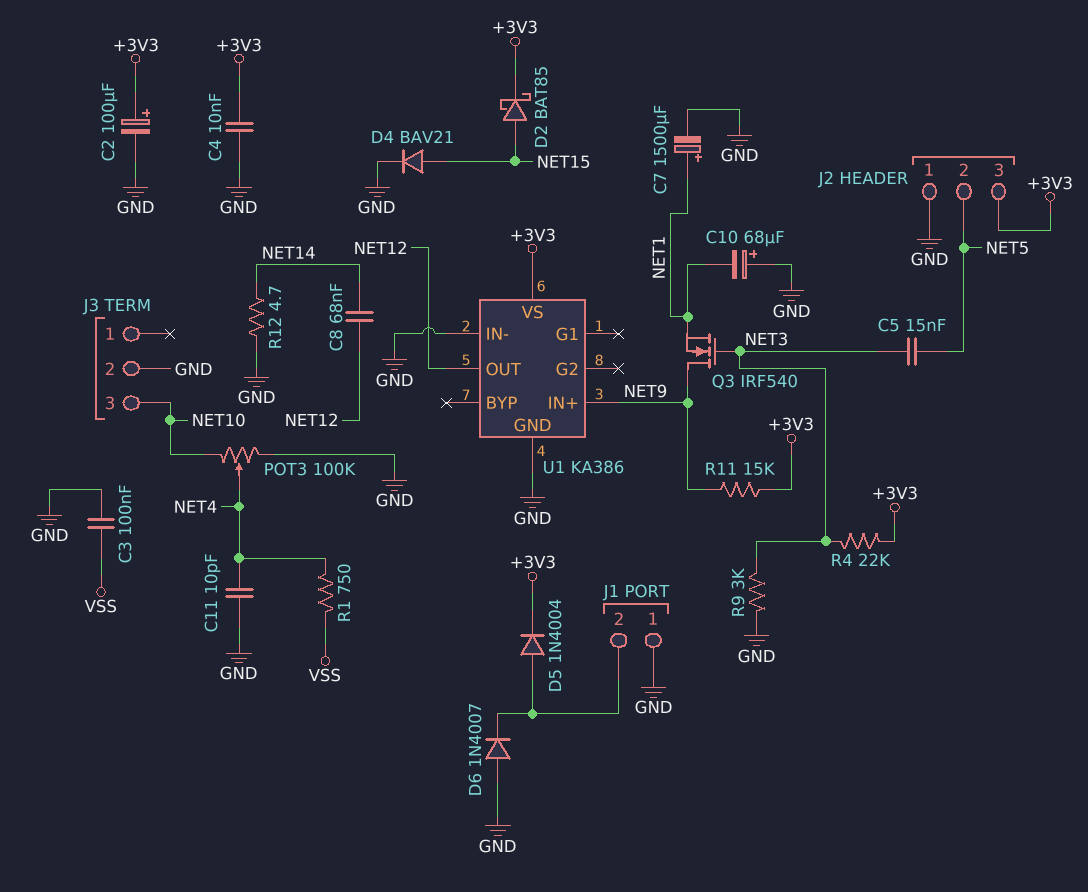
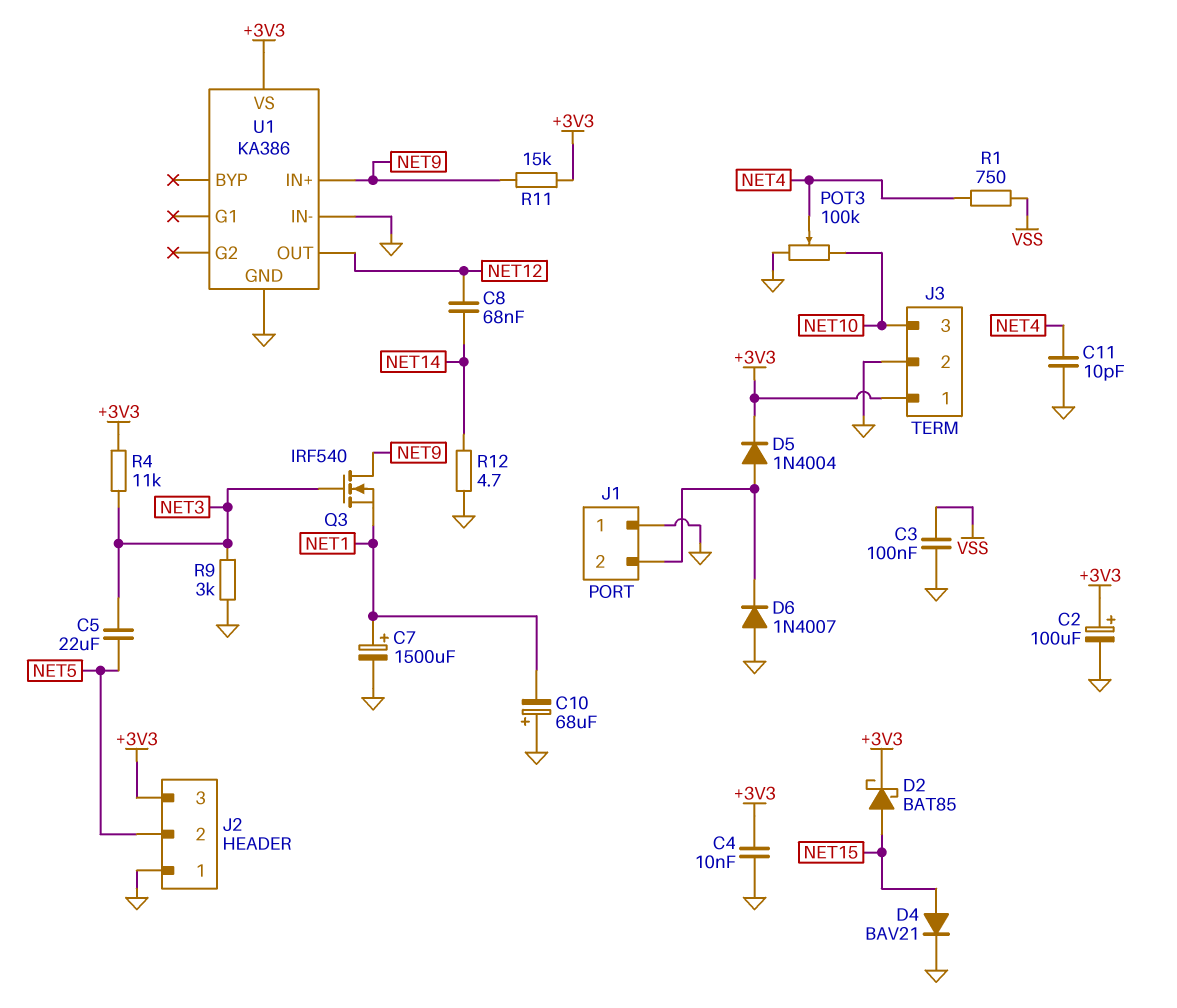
C5: 15nF (NET3, NET5) -> 22uF (NET3, NET5)
J3 pin 1: none -> +3V3
R4: 22k (+3V3, NET3) -> 11k (+3V3, NET3)

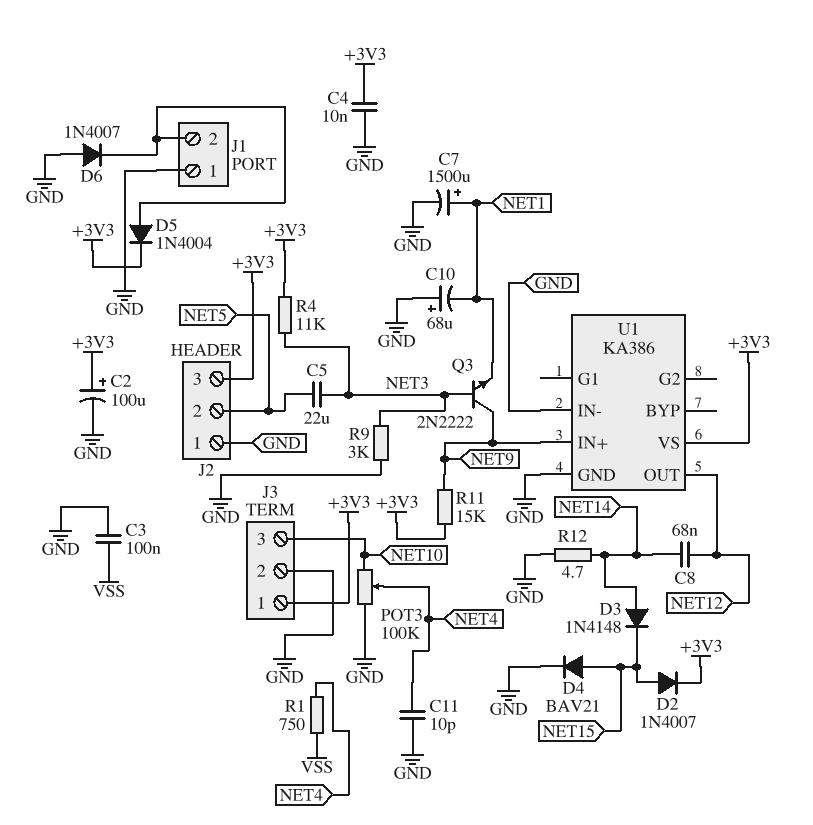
D2: schottky BAT85 (A NET15, K +3V3) -> diode 1N4007 (A NET15, K +3V3)
D3: none -> diode 1N4148 (A NET14, K NET15)
Q3: NMOS IRF540 (G NET3, D NET9, S NET1) -> NPN 2N2222 (B NET3, C NET9, E NET1)

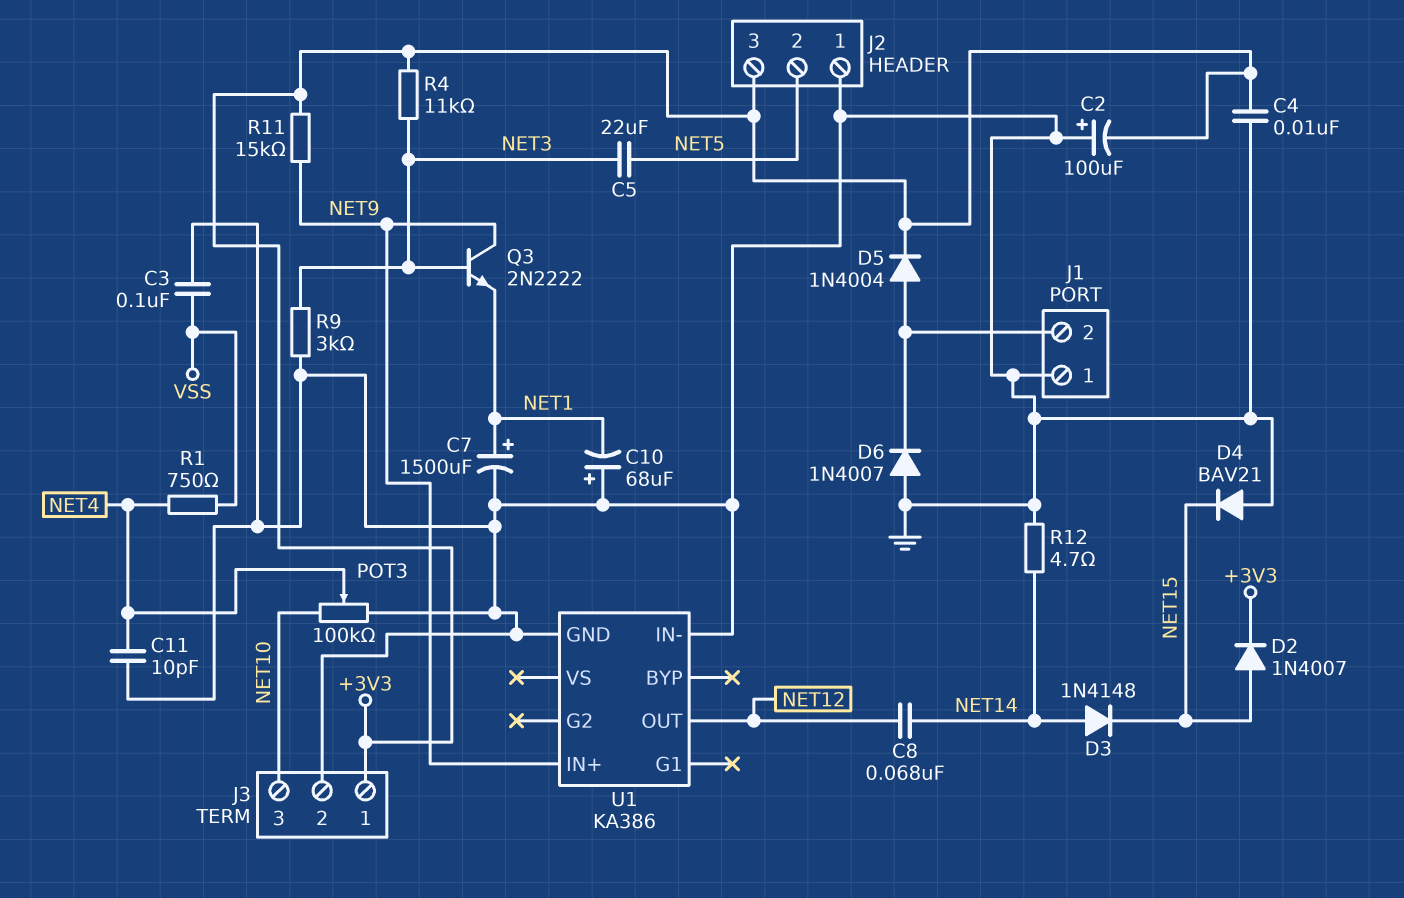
C2: 100uF (plus +3V3, minus GND) -> 100uF (plus GND, minus +3V3)
D4: diode BAV21 (A NET15, K GND) -> diode BAV21 (A GND, K NET15)
U1 pin VS: +3V3 -> none

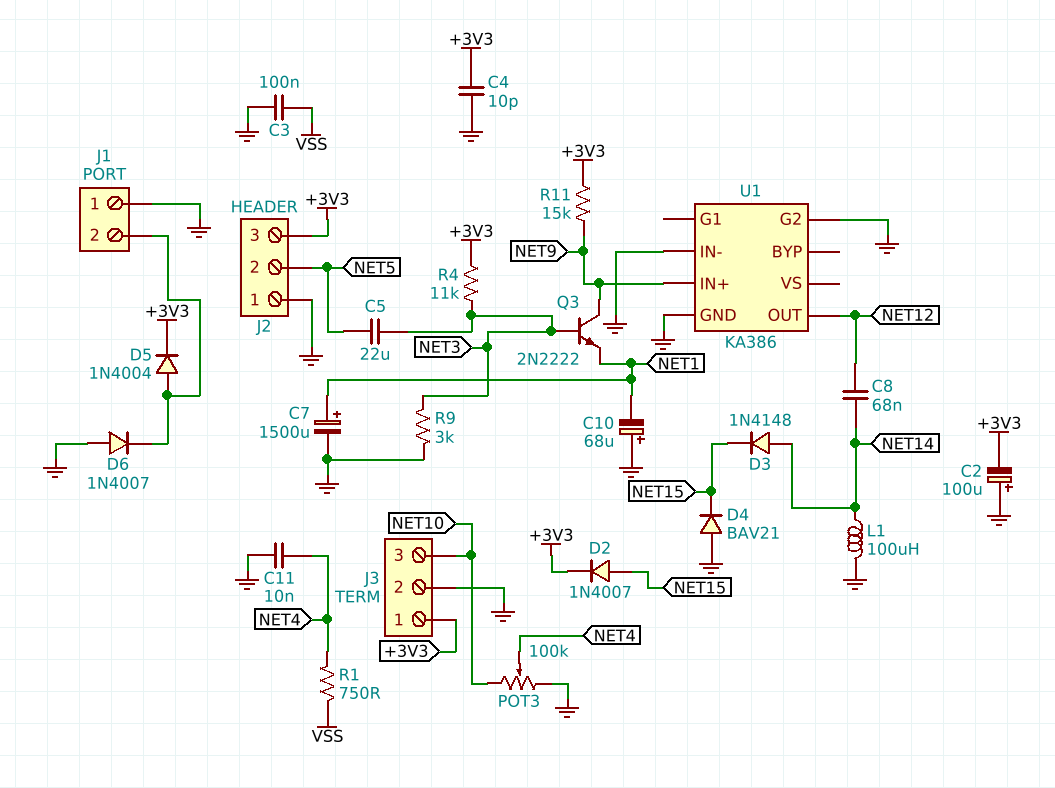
C4: 10nF (+3V3, GND) -> 10pF (+3V3, GND)
C11: 10pF (GND, NET4) -> 10nF (GND, NET4)
L1: none -> 100uH (GND, NET14)
R12: 4.7 (GND, NET14) -> none
U1 pin G2: none -> GND

